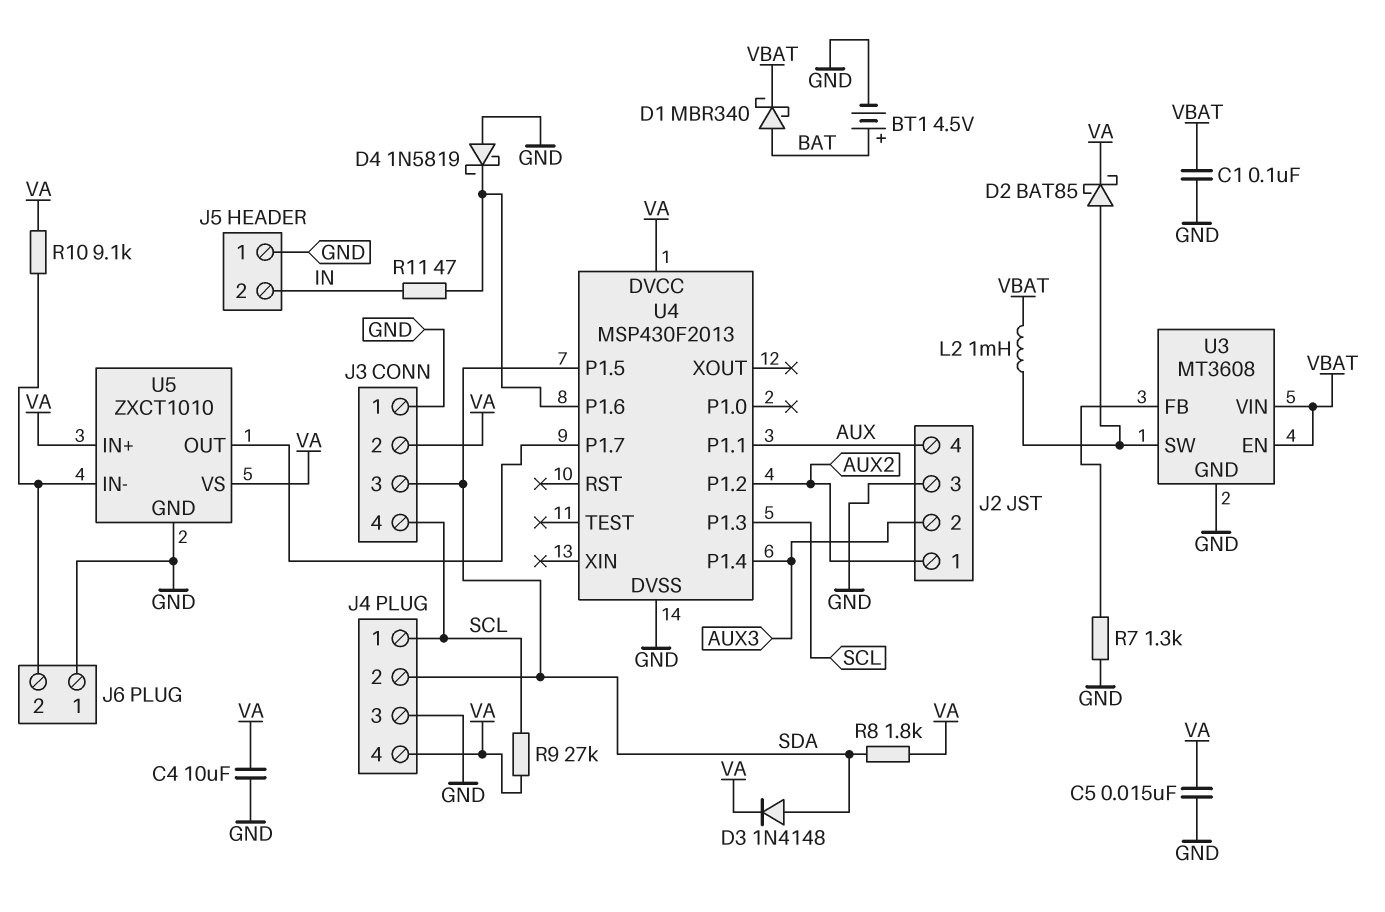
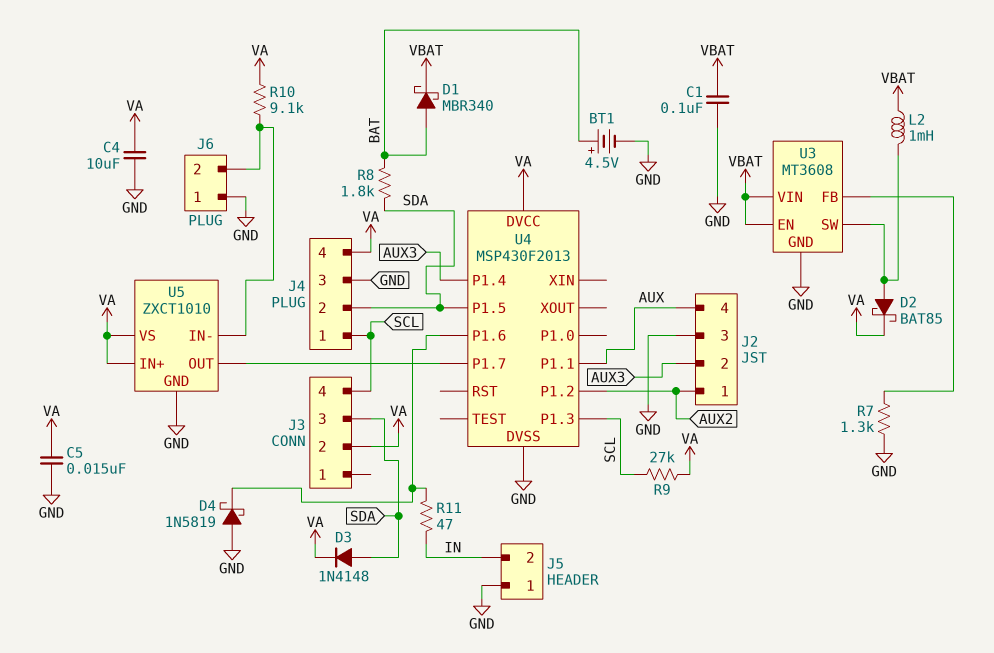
J3 pin 1: GND -> none
R8: 1.8k (SDA, VA) -> 1.8k (BAT, SDA)

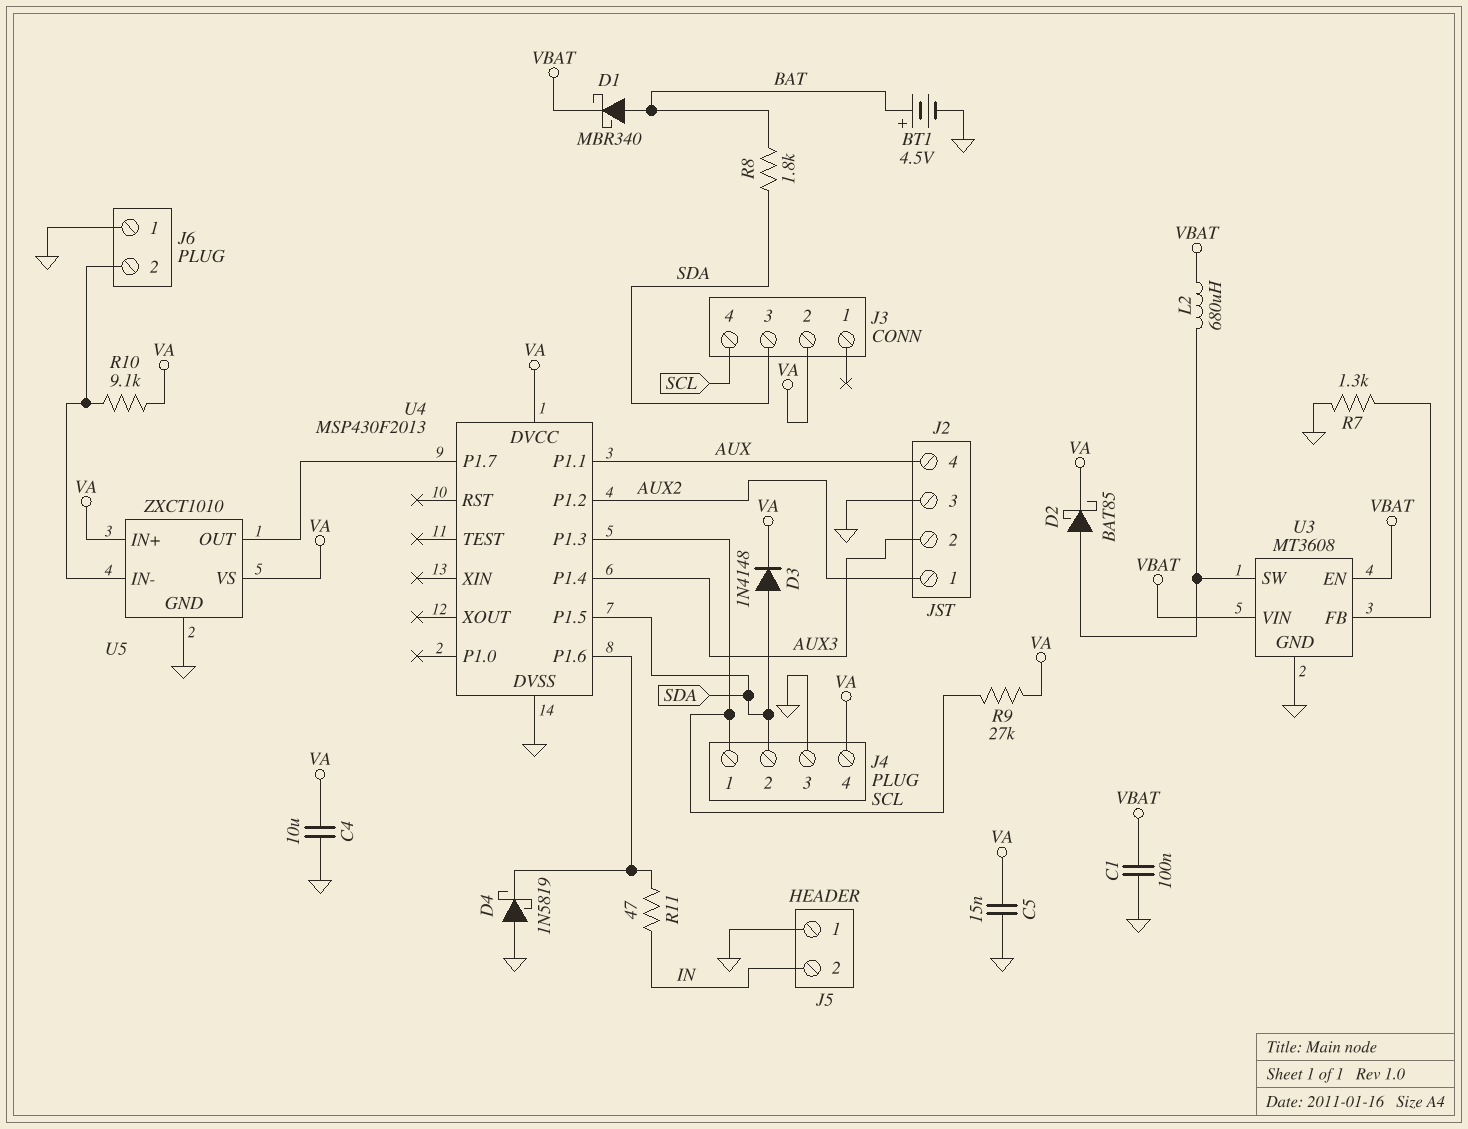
L2: 1mH (U3/SW, VBAT) -> 680uH (U3/SW, VBAT)

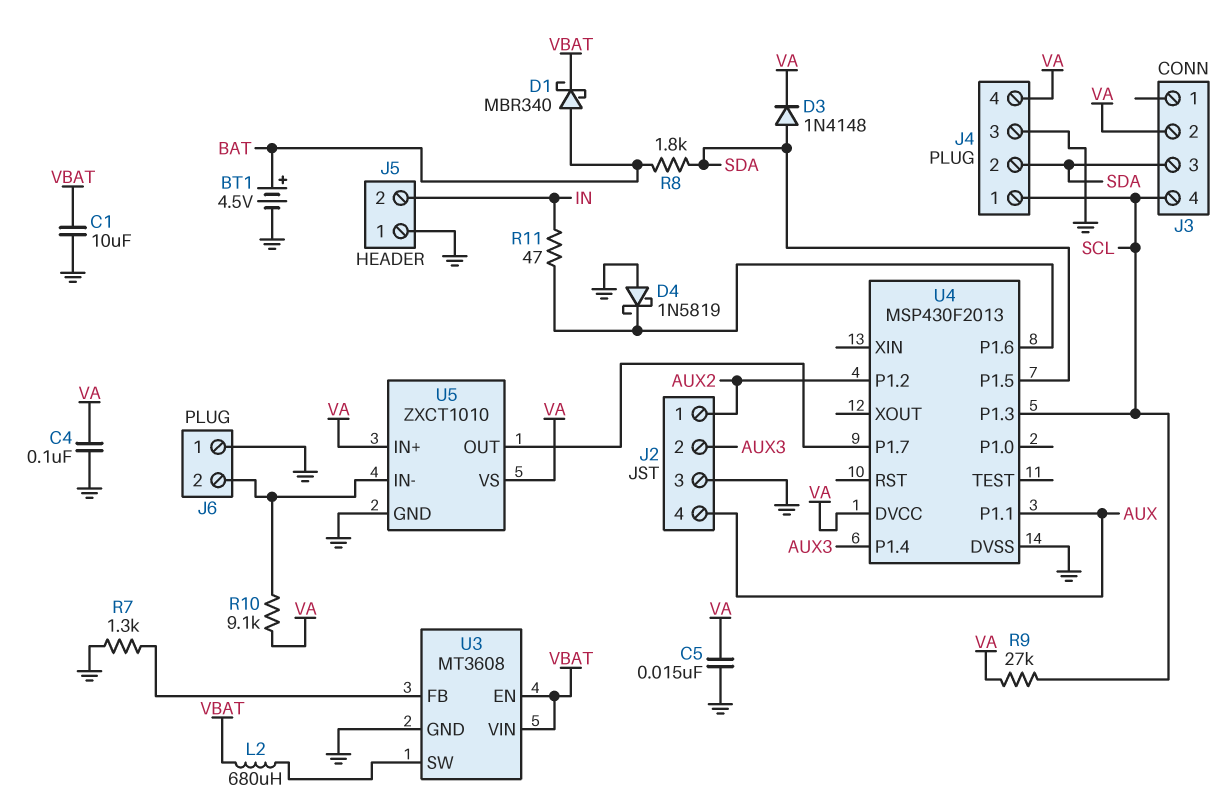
C1: 100nF (GND, VBAT) -> 10uF (GND, VBAT)
C4: 10uF (GND, VA) -> 100nF (GND, VA)
D2: schottky BAT85 (A U3/SW, K VA) -> none

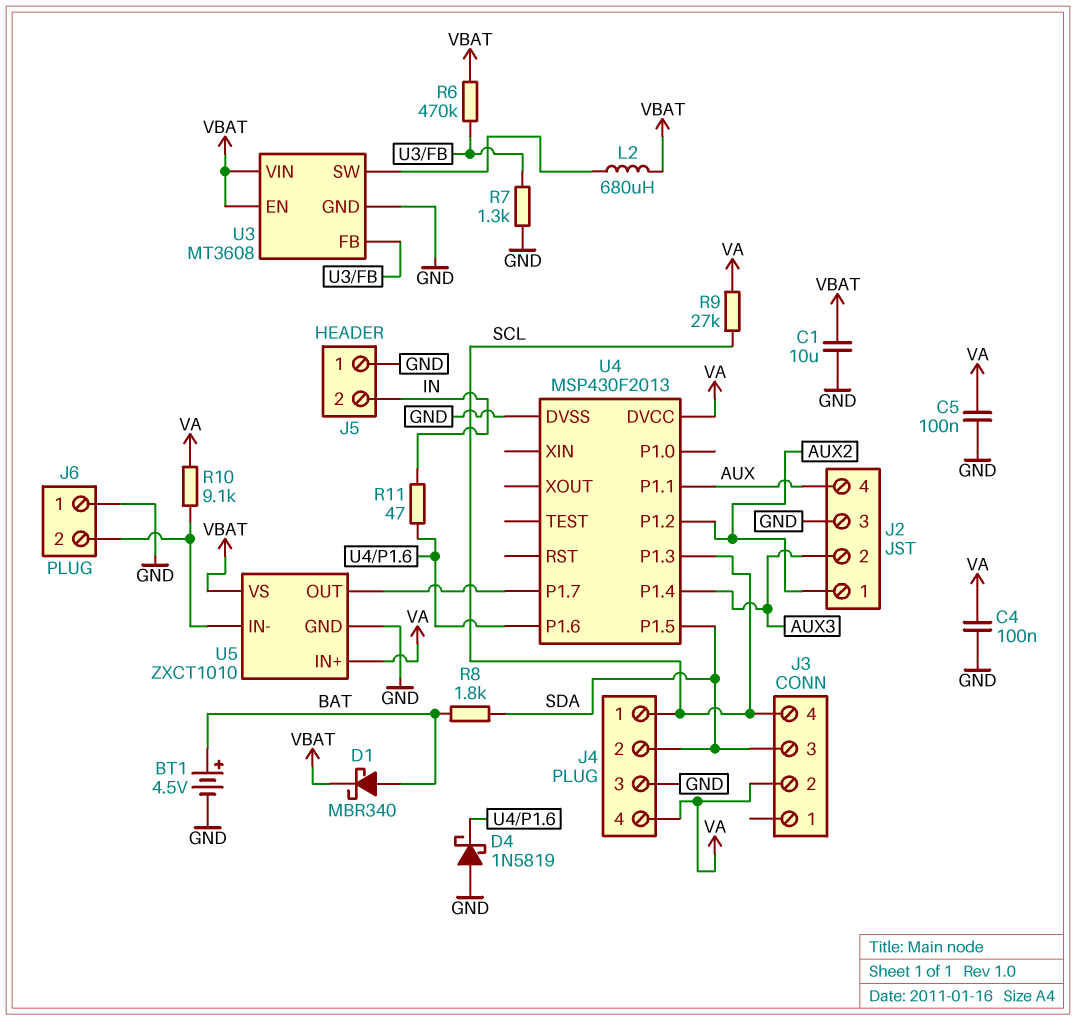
C5: 15nF (GND, VA) -> 100nF (GND, VA)
D3: diode 1N4148 (A SDA, K VA) -> none
R6: none -> 470k (U3/FB, VBAT)
U5 pin VS: VA -> VBAT

